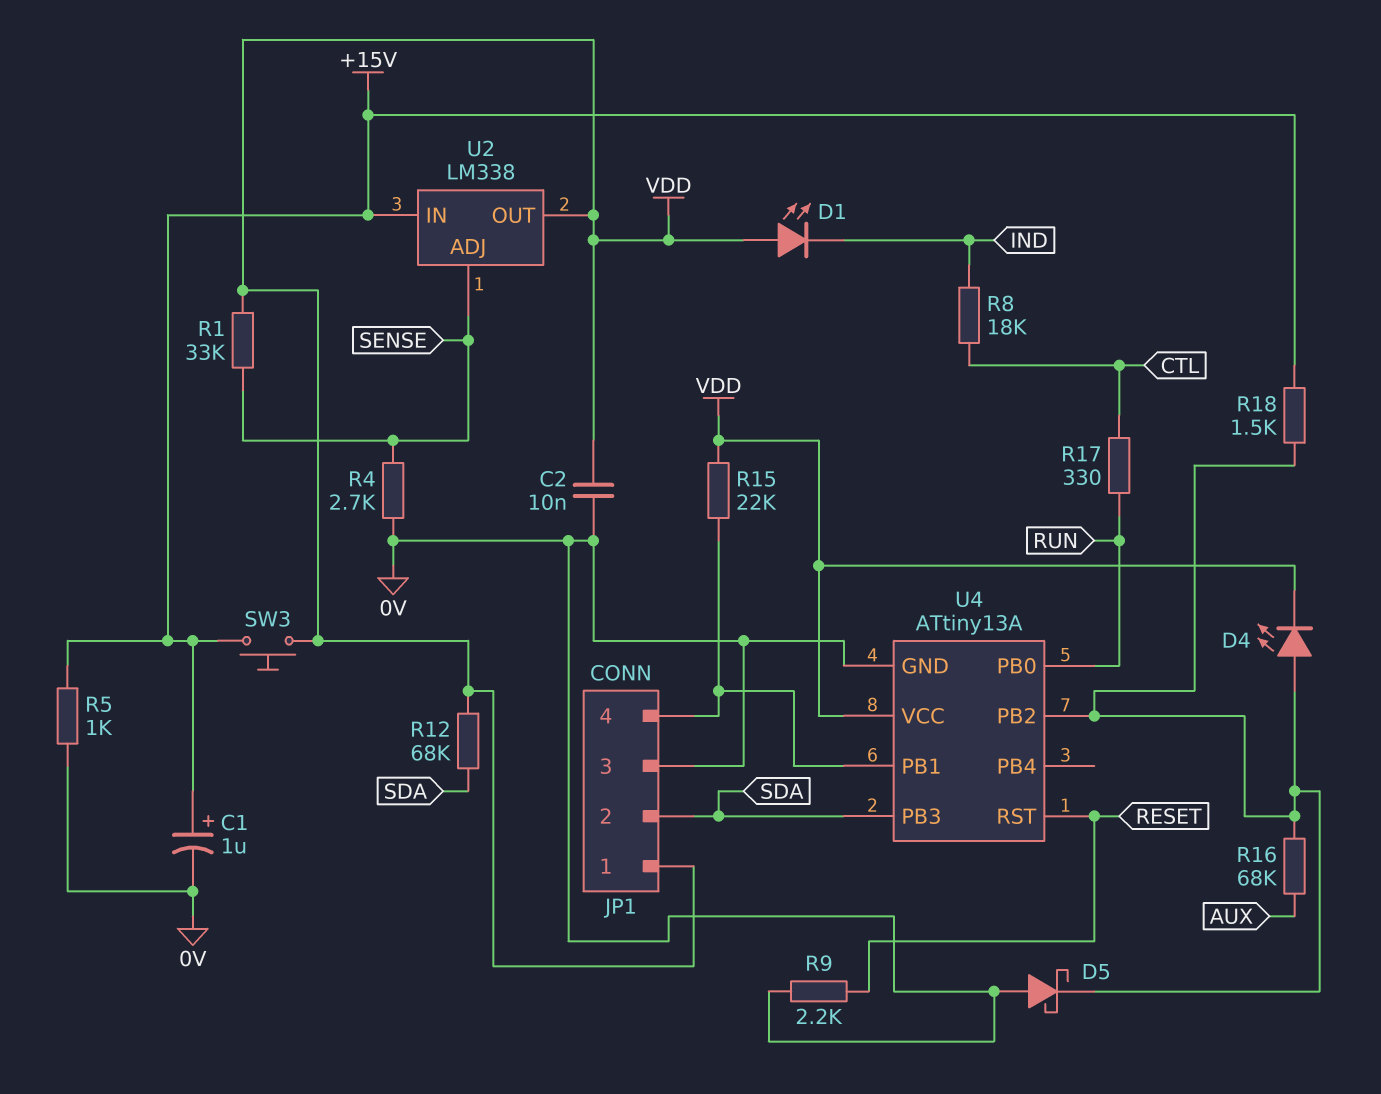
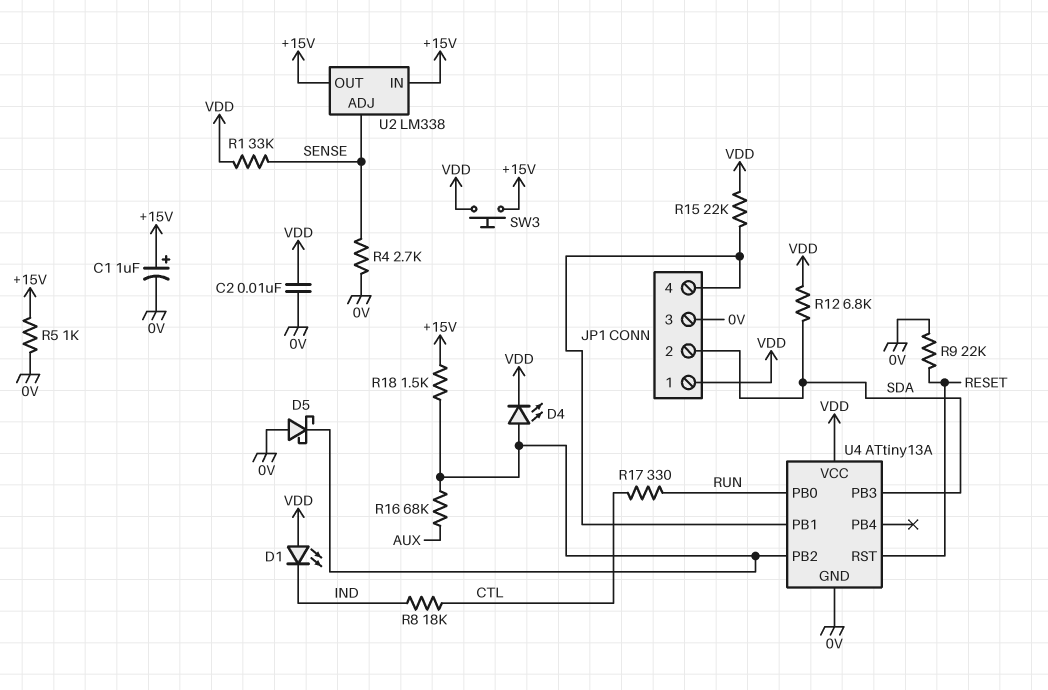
R9: 2.2k (0V, RESET) -> 22k (0V, RESET)
R12: 68k (SDA, VDD) -> 6.8k (SDA, VDD)
U2 pin OUT: VDD -> +15V

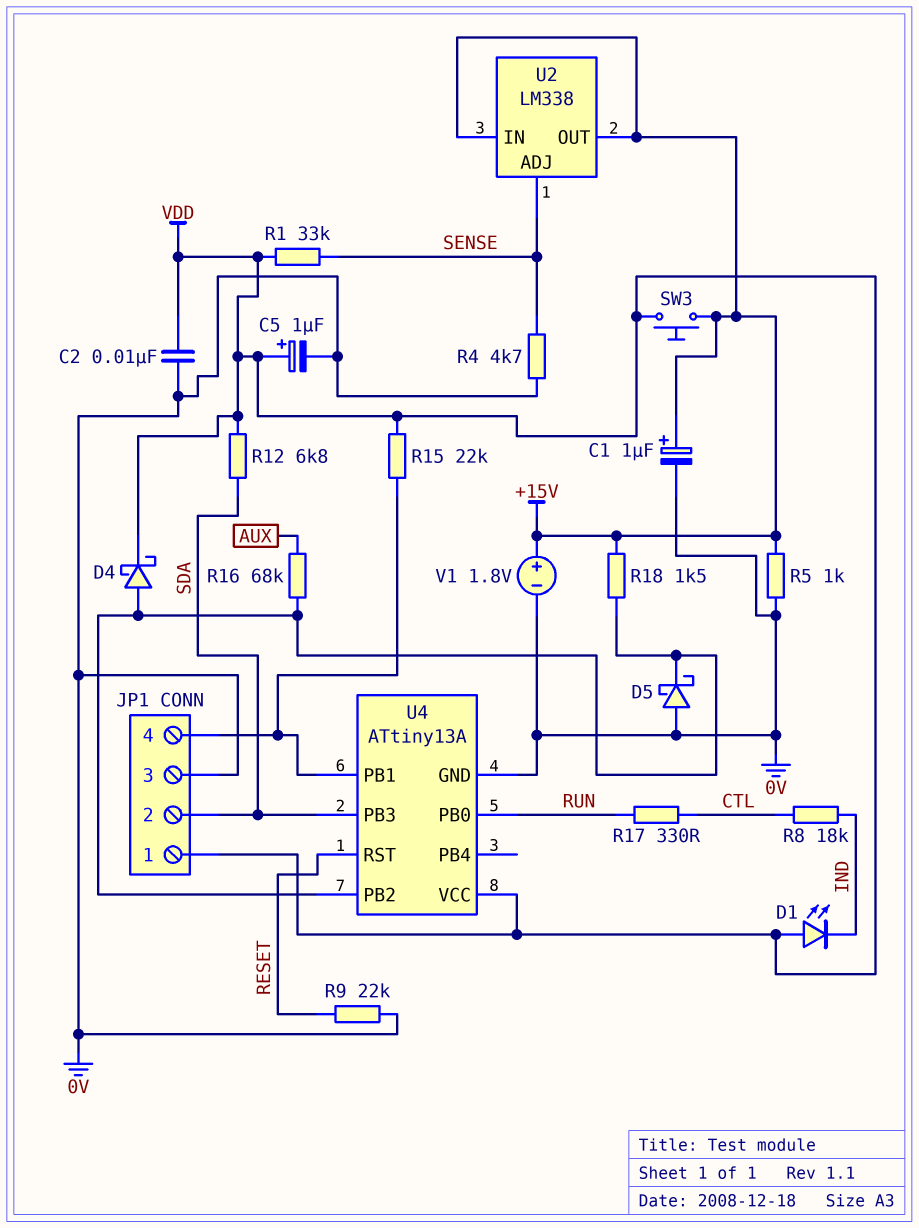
C5: none -> 1uF (plus VDD, minus 0V)
D4: LED (A U4/PB2, K VDD) -> schottky (A U4/PB2, K VDD)
R4: 2.7k (0V, SENSE) -> 4.7k (0V, SENSE)
V1: none -> 1.8V (plus +15V, minus 0V)

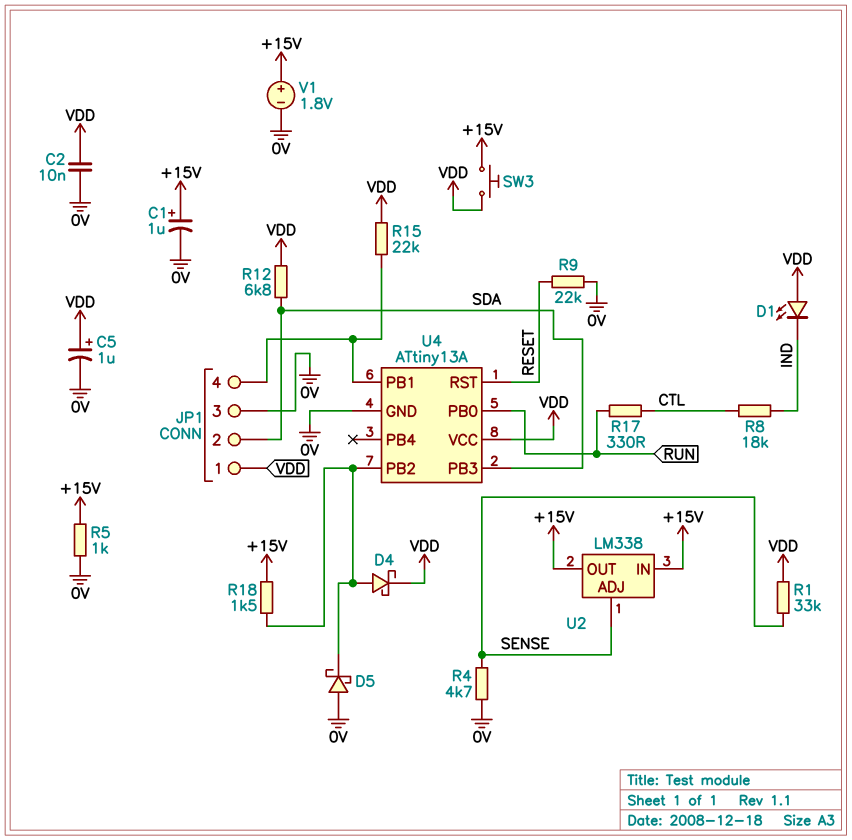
R16: 68k (AUX, U4/PB2) -> none

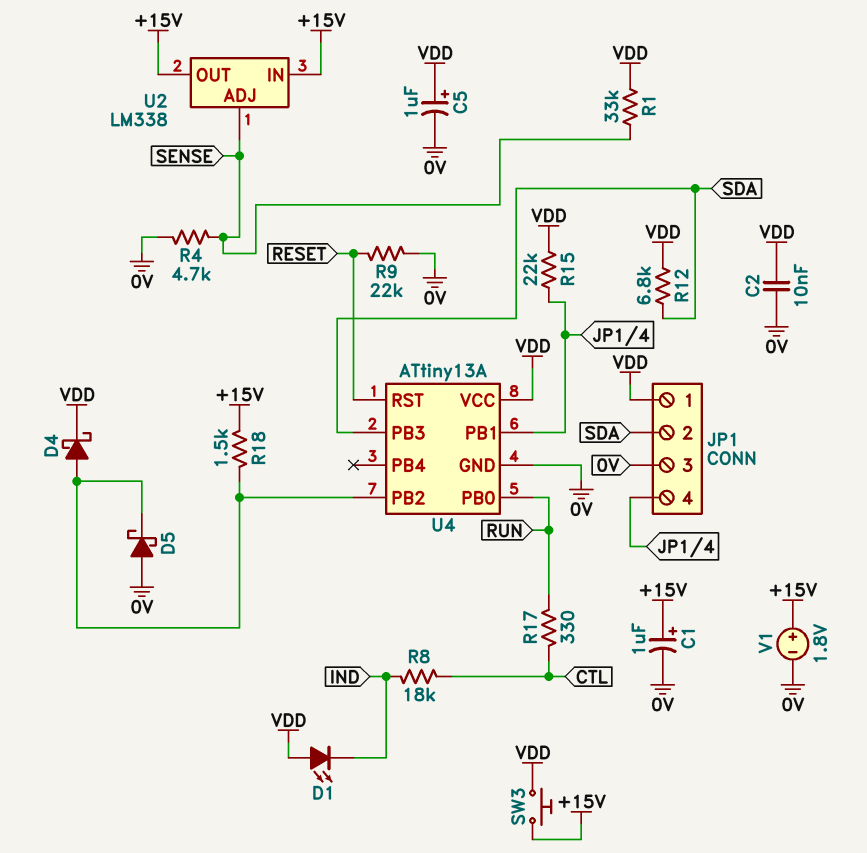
R5: 1k (+15V, 0V) -> none

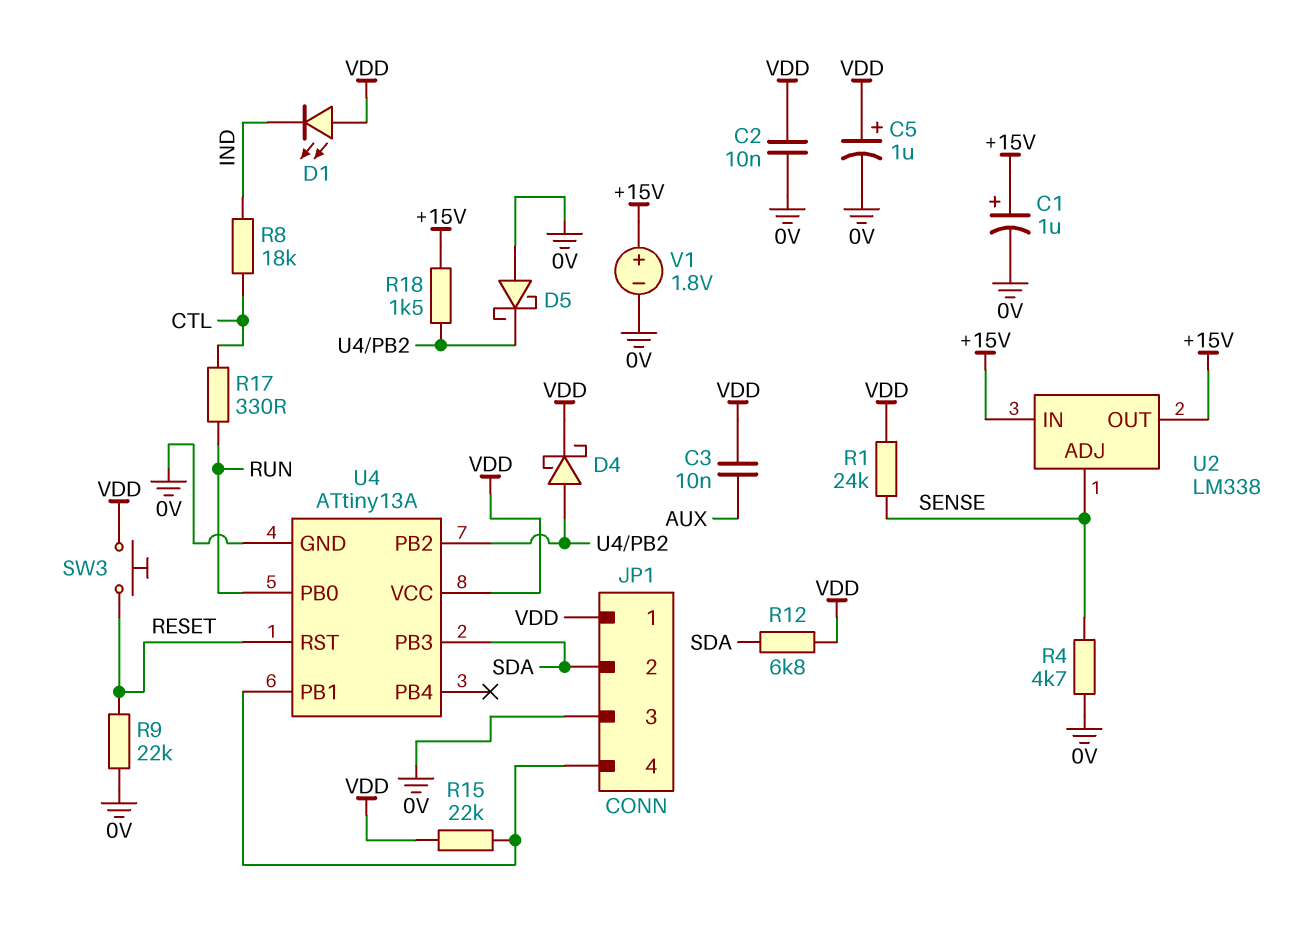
C3: none -> 10nF (AUX, VDD)
R1: 33k (SENSE, VDD) -> 24k (SENSE, VDD)
SW3: button (+15V, VDD) -> button (RESET, VDD)

